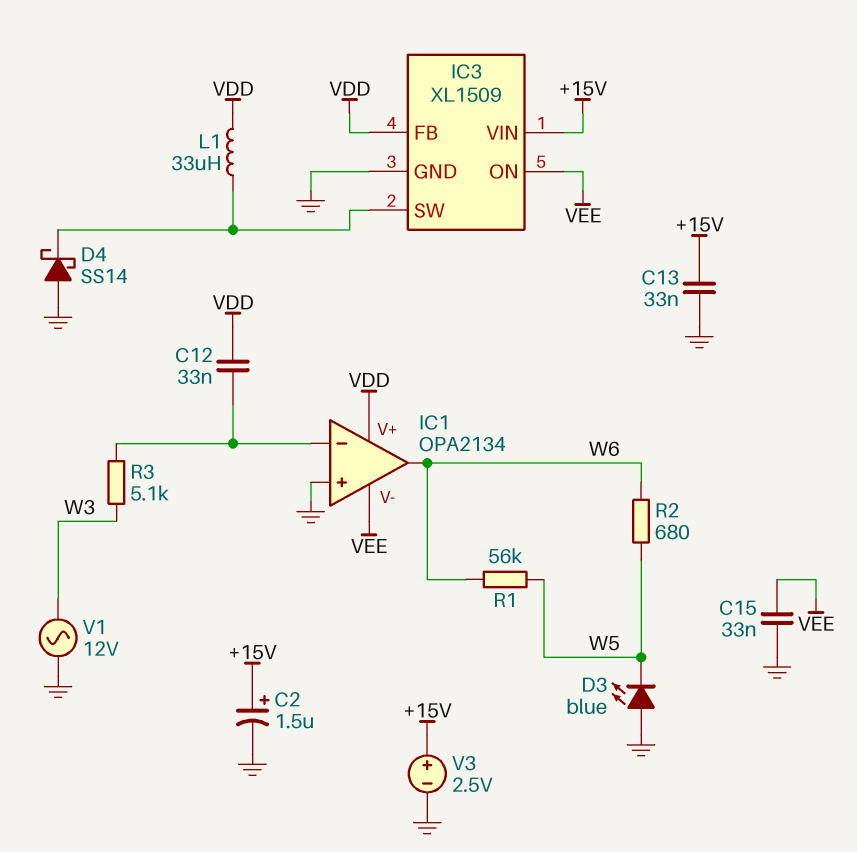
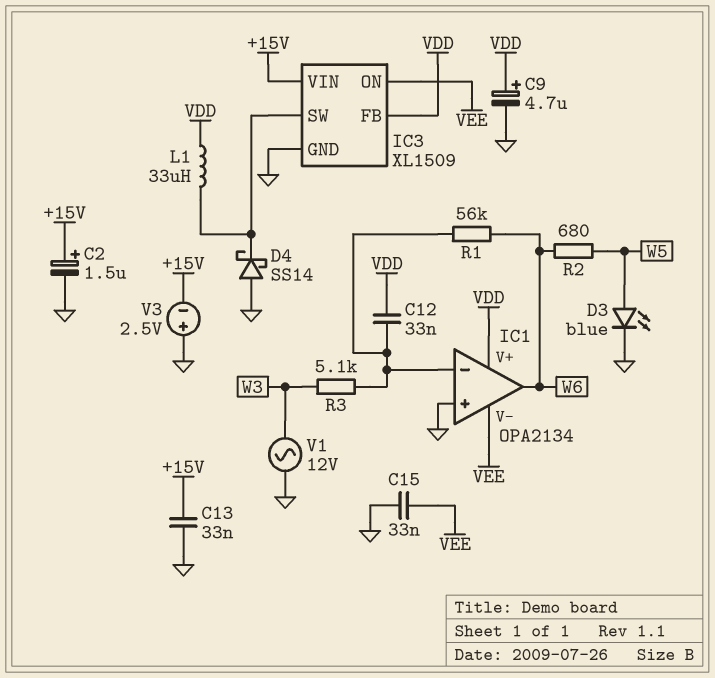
C9: none -> 4.7uF (plus VDD, minus GND)
D3: LED blue (A GND, K W5) -> LED blue (A W5, K GND)
R1: 56k (W5, W6) -> 56k (IC1/in-, W6)
V3: 2.5V (plus +15V, minus GND) -> 2.5V (plus GND, minus +15V)

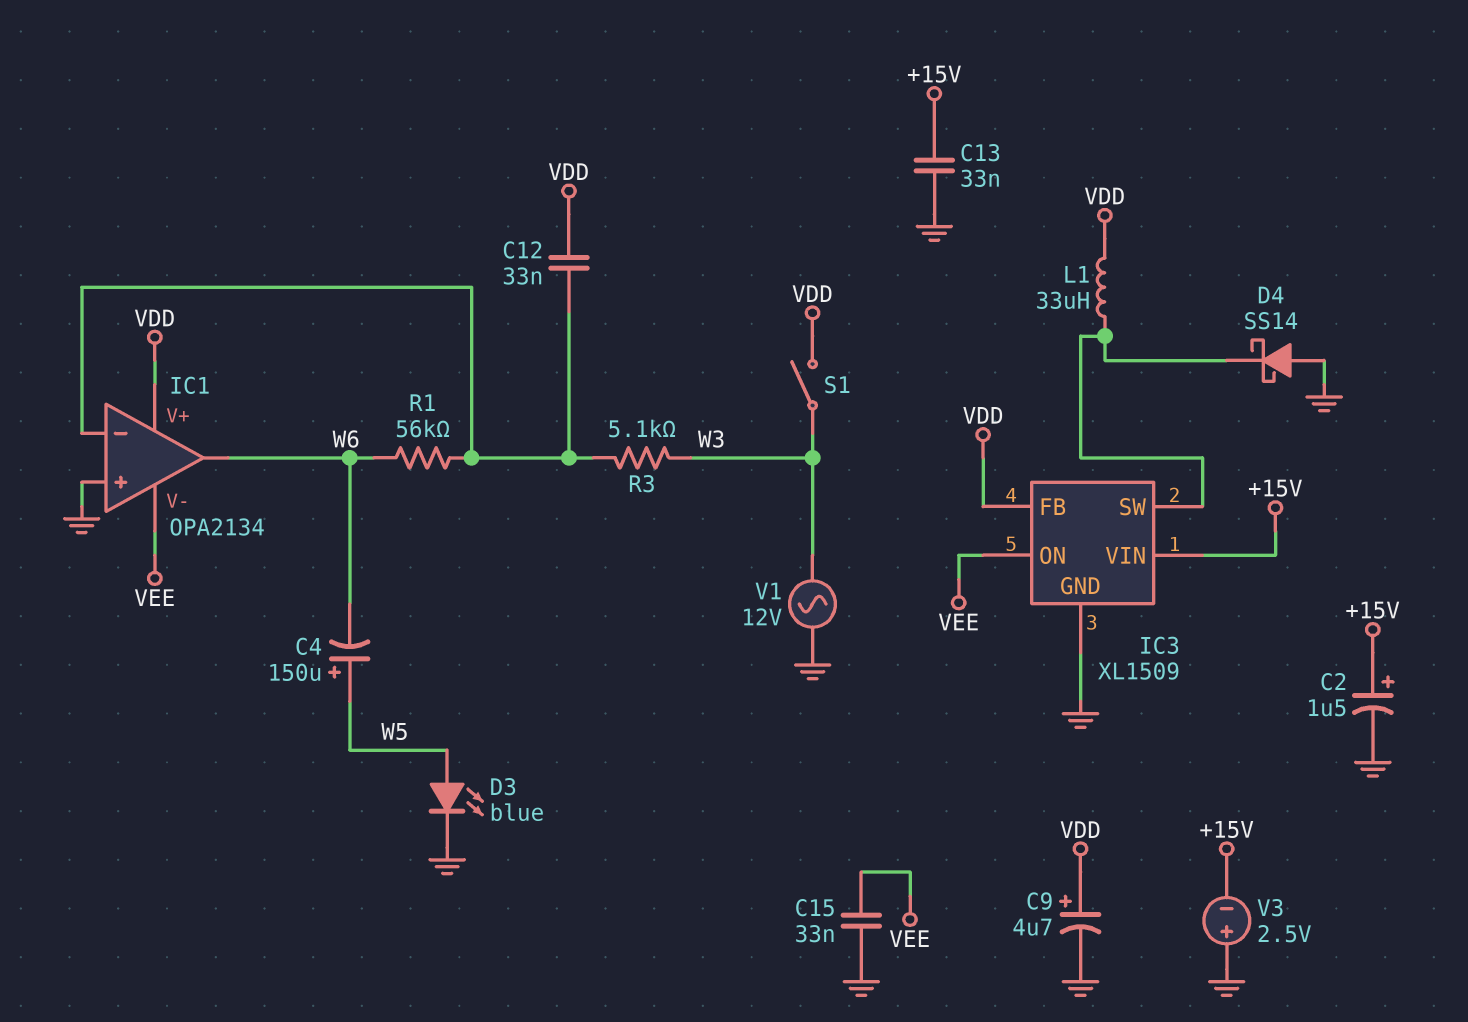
C4: none -> 150uF (plus W5, minus W6)
R2: 680 (W5, W6) -> none
S1: none -> switch (VDD, W3)

